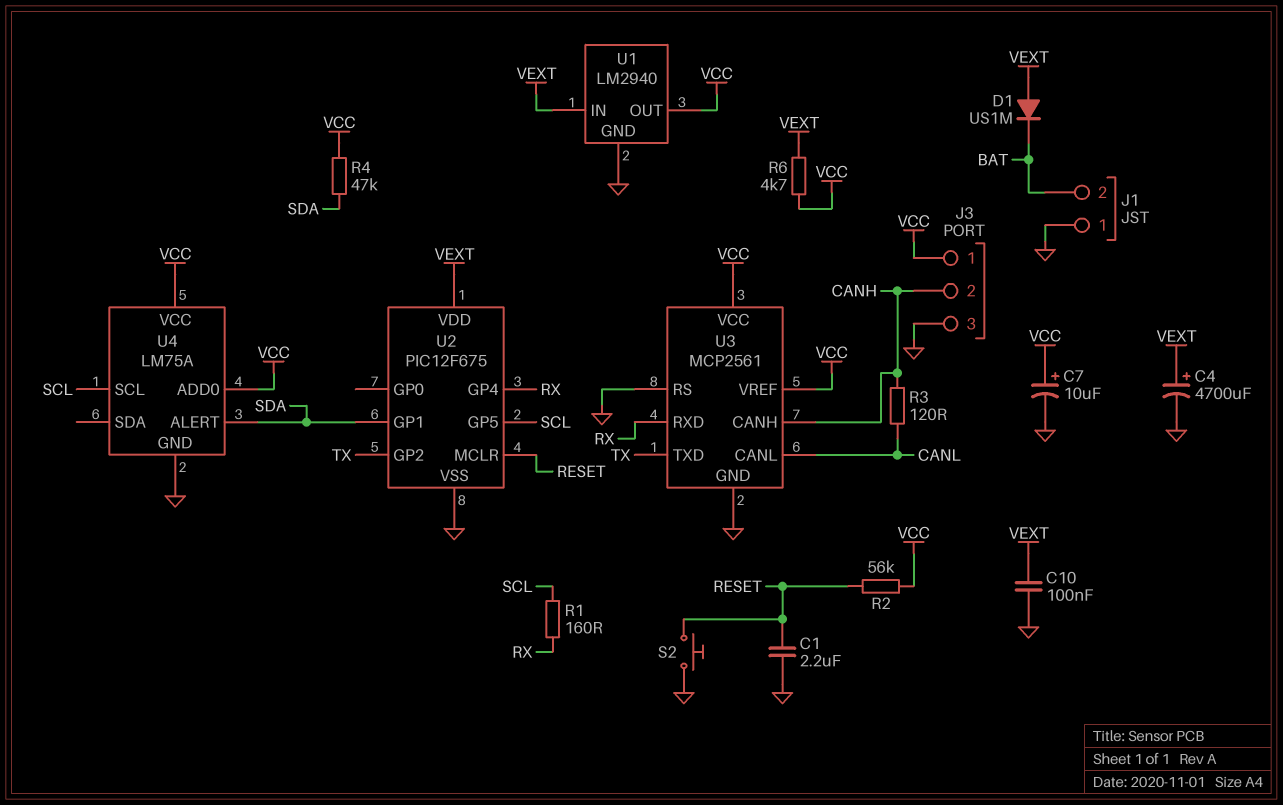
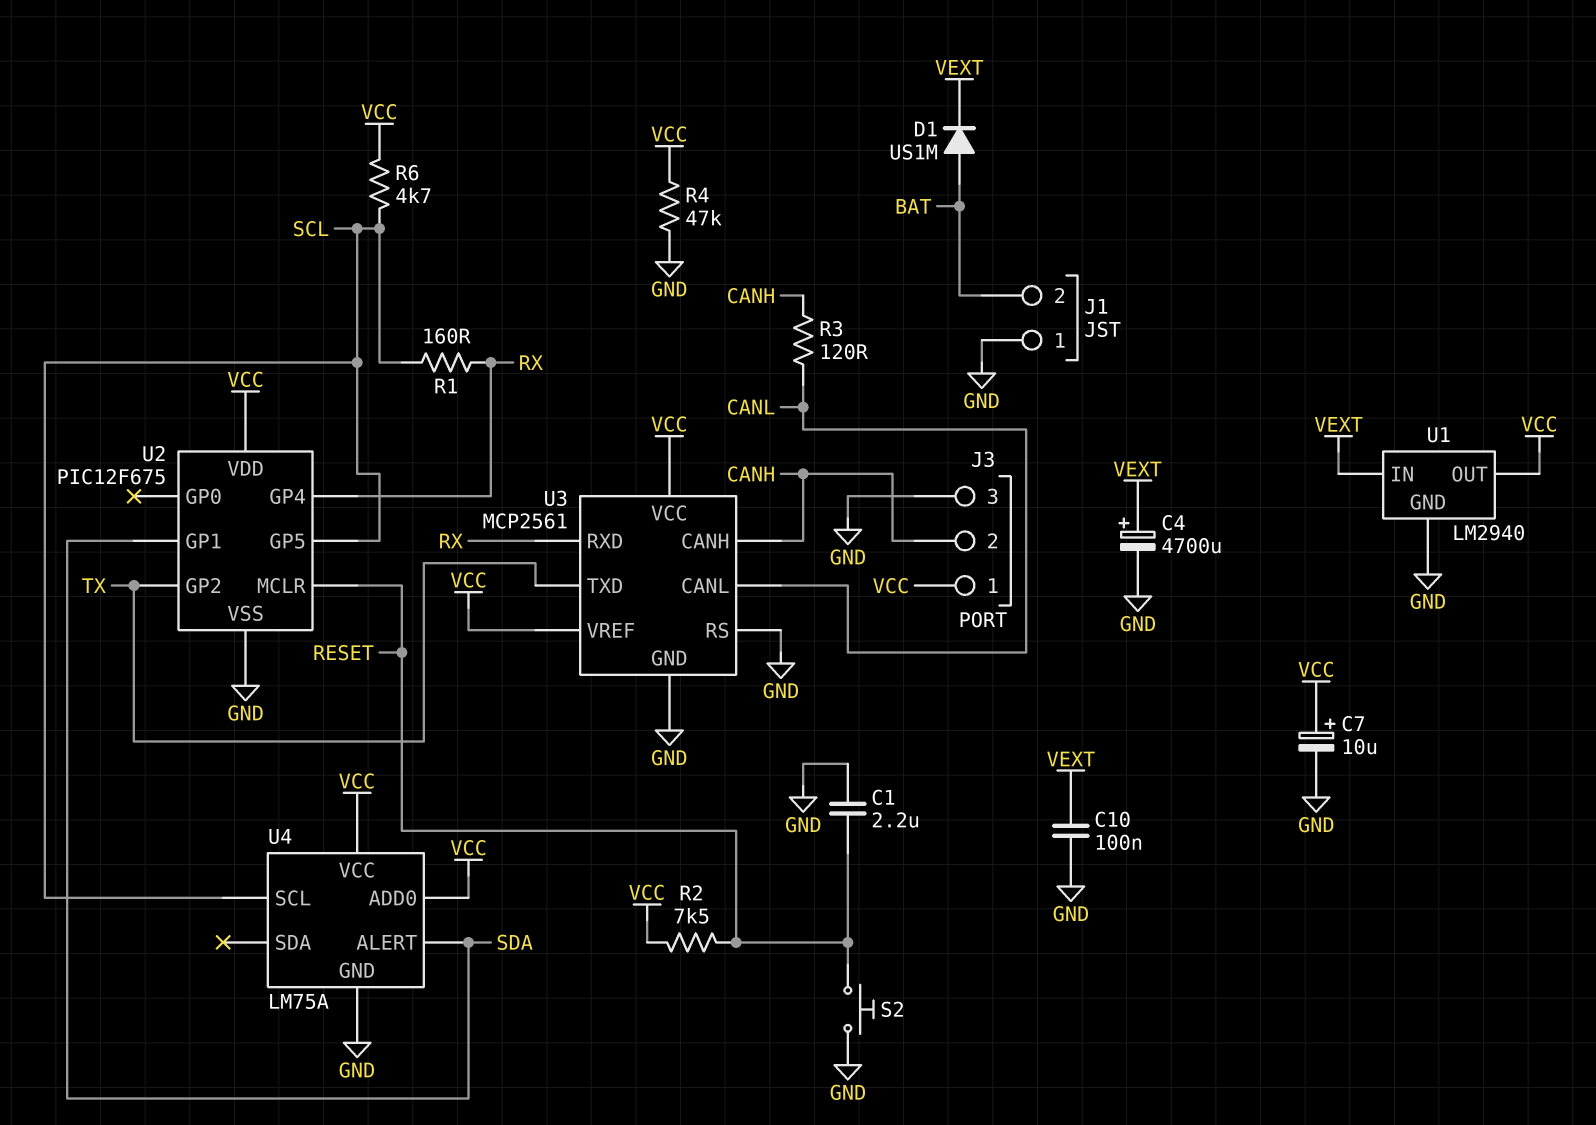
D1: diode US1M (A VEXT, K BAT) -> diode US1M (A BAT, K VEXT)
R2: 56k (RESET, VCC) -> 7.5k (RESET, VCC)
R4: 47k (SDA, VCC) -> 47k (GND, VCC)
R6: 4.7k (VCC, VEXT) -> 4.7k (SCL, VCC)
U2 pin VDD: VEXT -> VCC

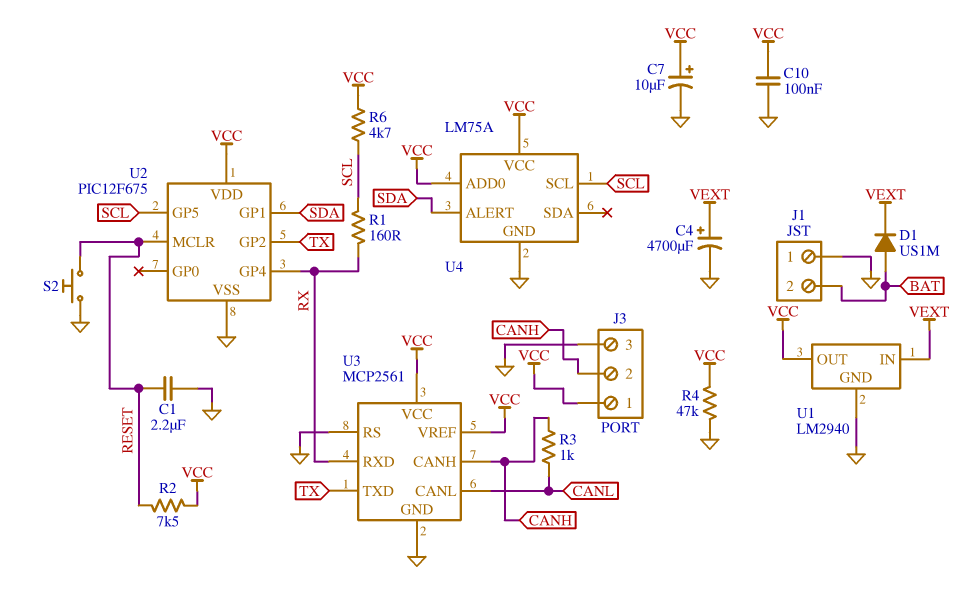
C10: 100nF (GND, VEXT) -> 100nF (GND, VCC)
R3: 120 (CANH, CANL) -> 1k (CANH, CANL)

